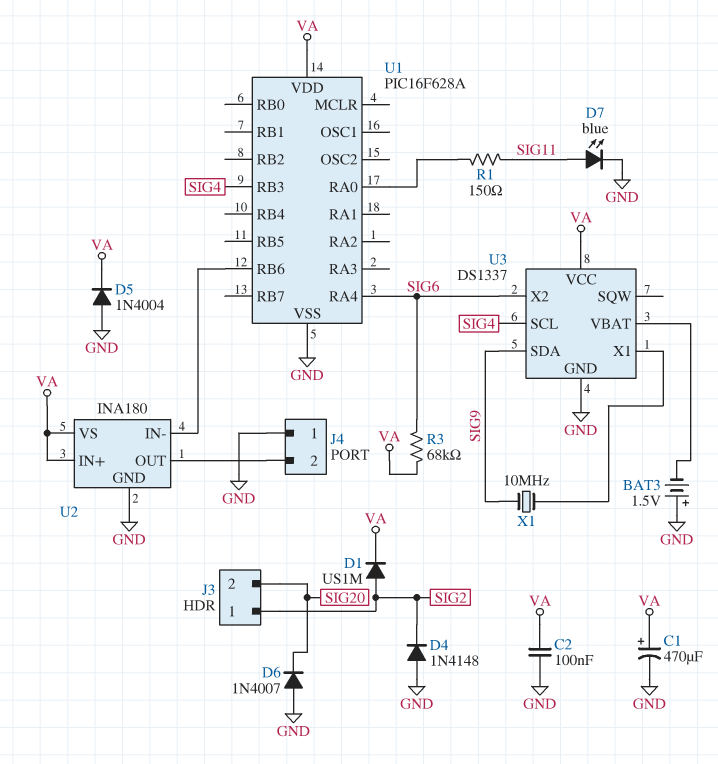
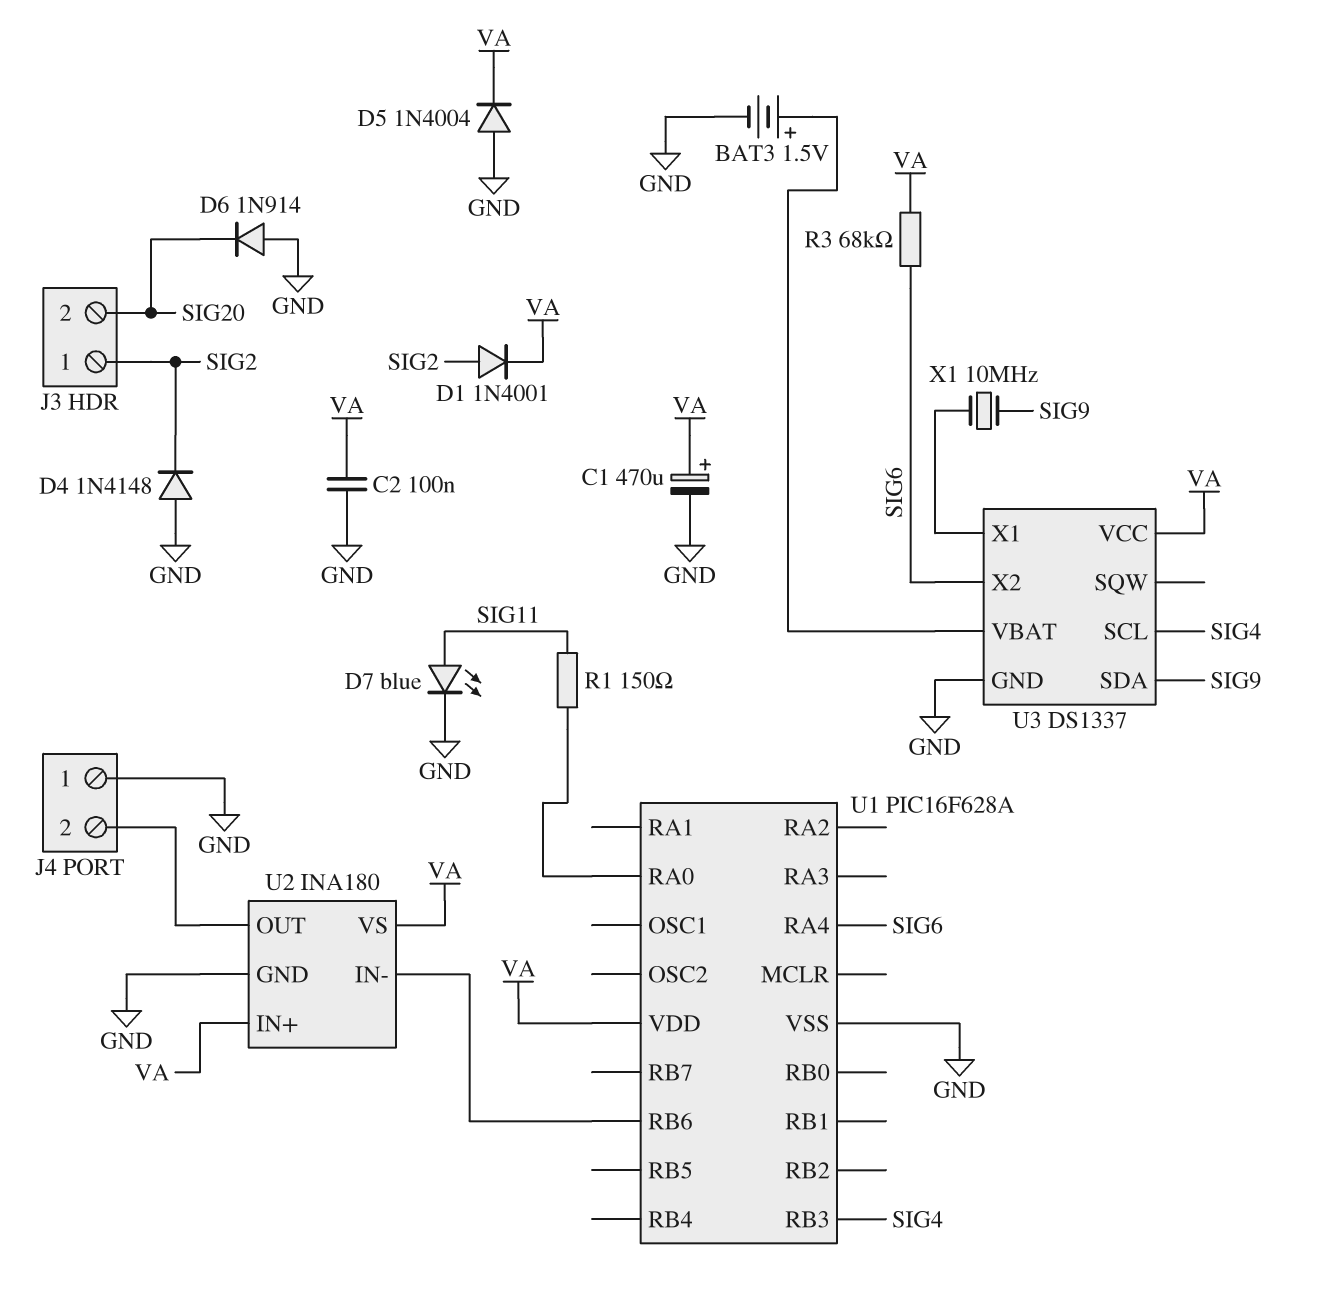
BAT3: 1.5V (plus GND, minus U3/VBAT) -> 1.5V (plus U3/VBAT, minus GND)
D1: diode US1M (A SIG2, K VA) -> diode 1N4001 (A SIG2, K VA)
D6: diode 1N4007 (A GND, K SIG20) -> diode 1N914 (A GND, K SIG20)

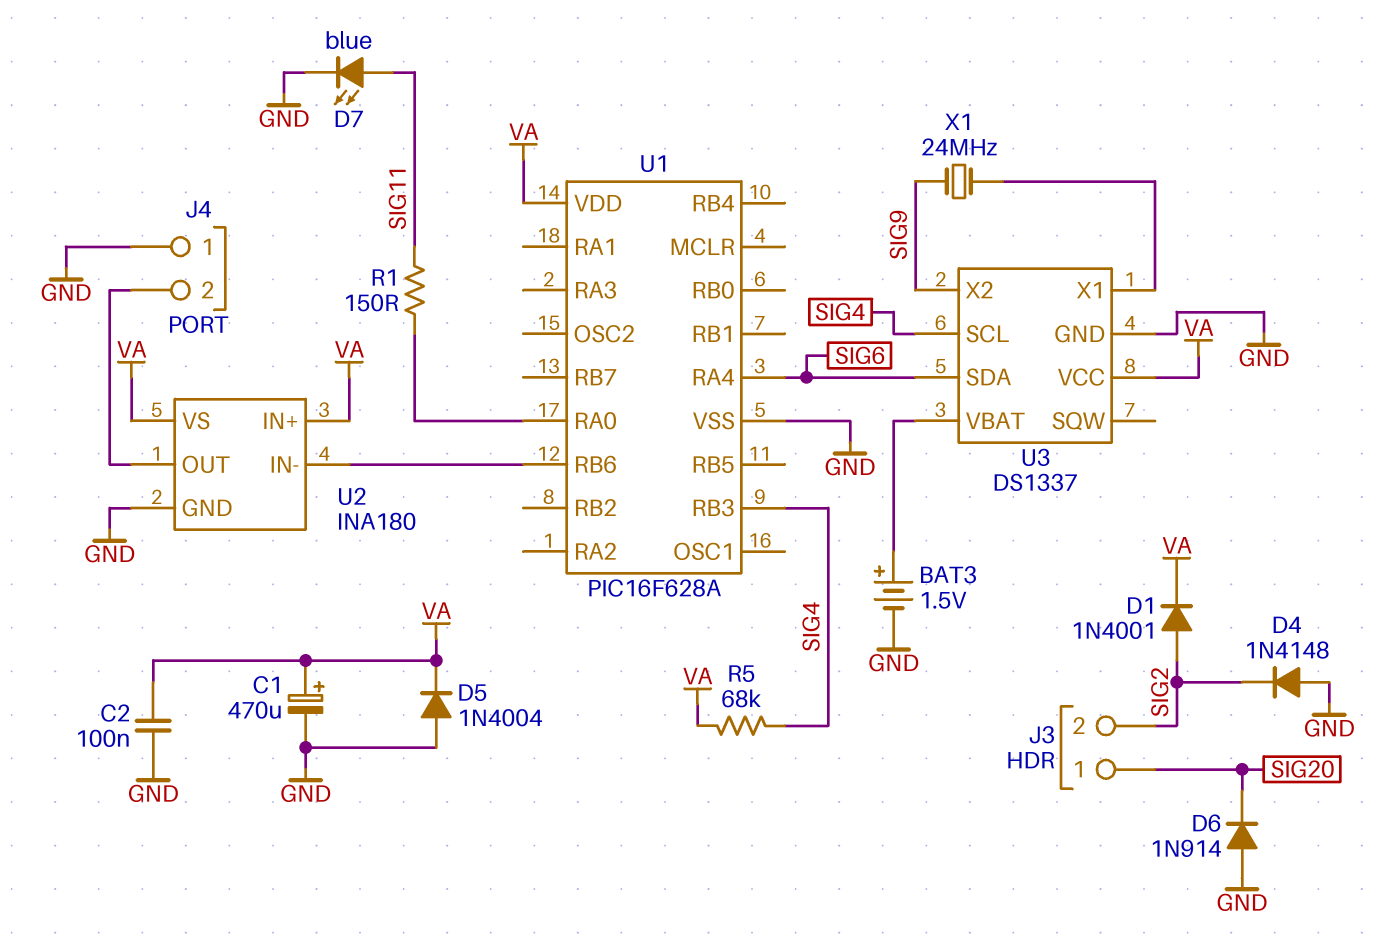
J3 pin 1: SIG2 -> SIG20
J3 pin 2: SIG20 -> SIG2
R3: 68k (SIG6, VA) -> none
R5: none -> 68k (SIG4, VA)
U3 pin SDA: SIG9 -> SIG6
U3 pin X2: SIG6 -> SIG9
X1: 10MHz (SIG9, U3/X1) -> 24MHz (SIG9, U3/X1)

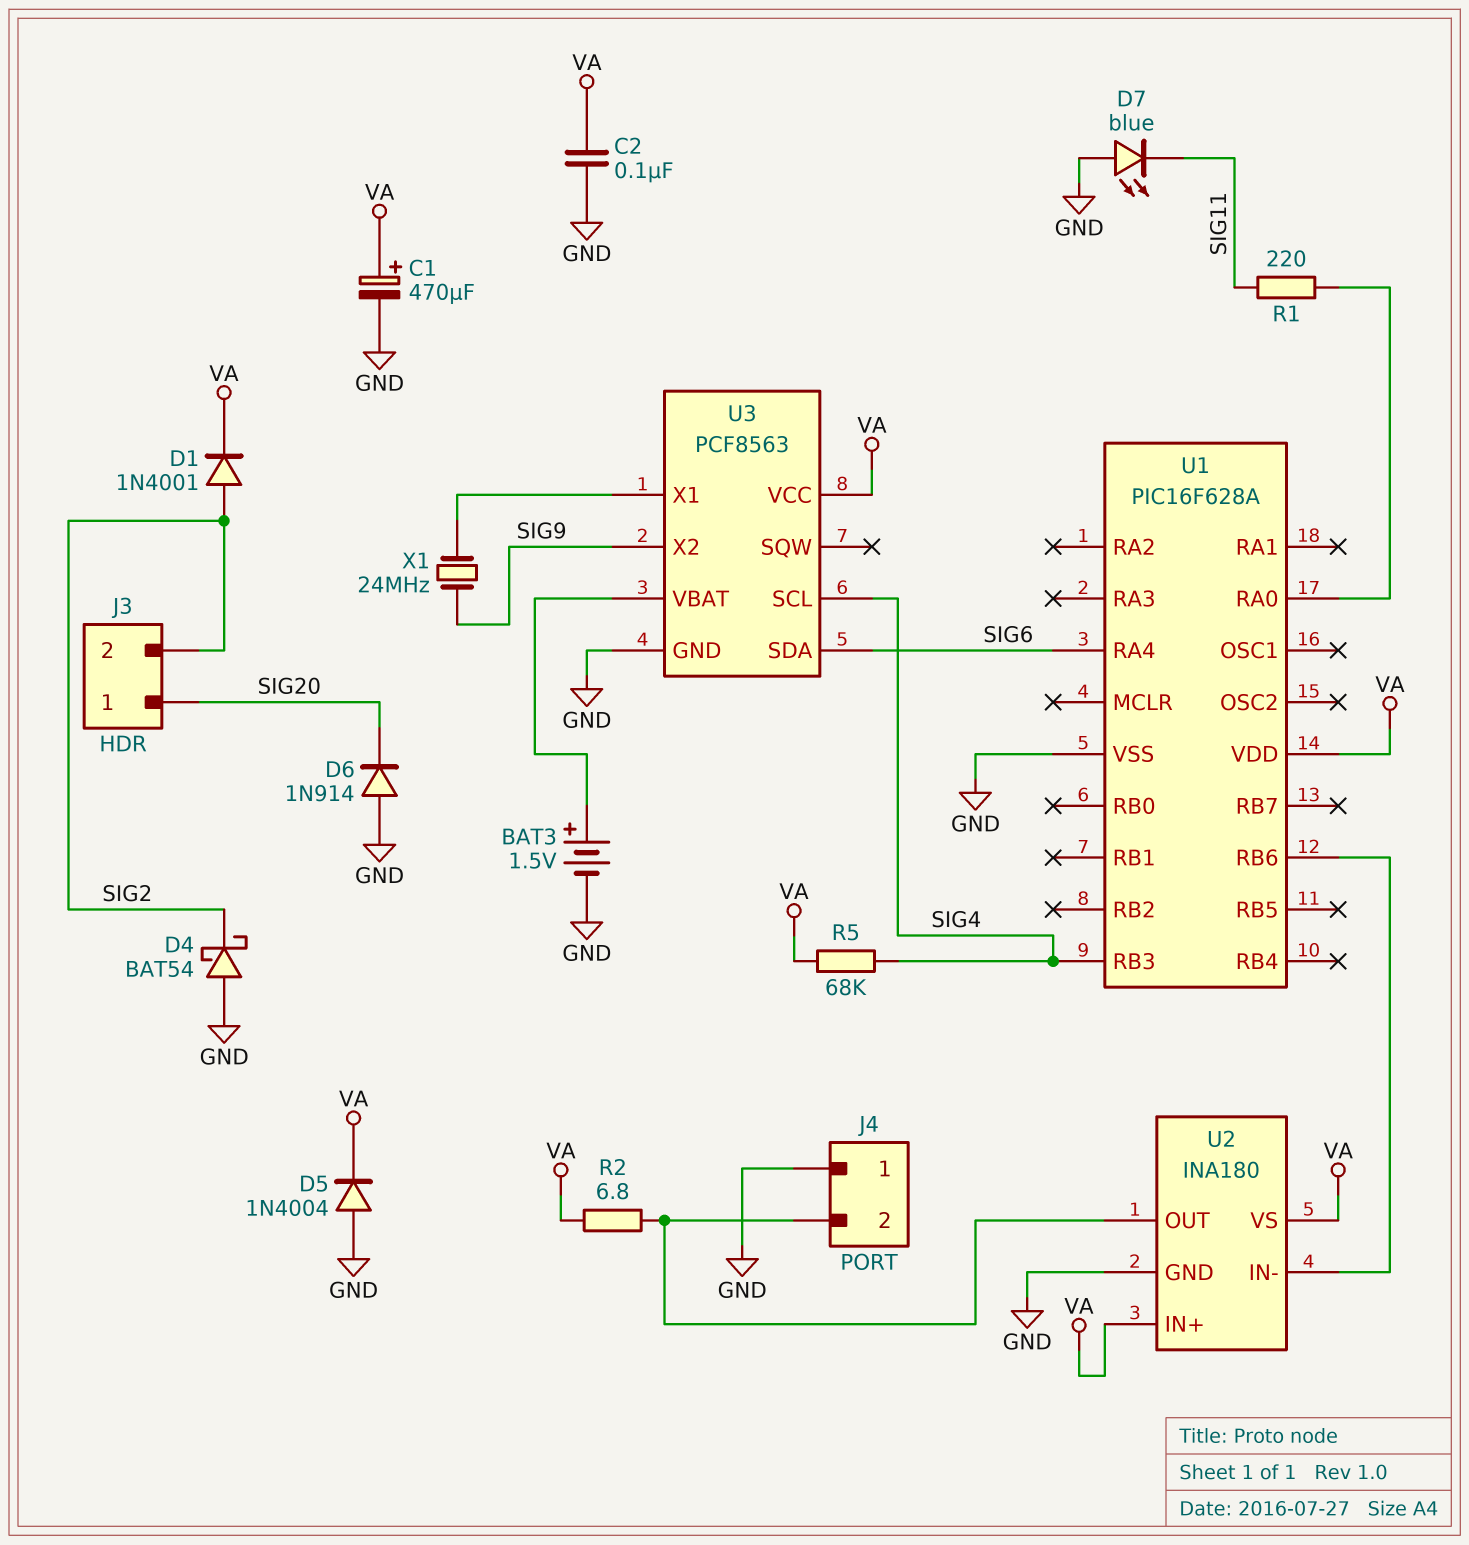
D4: diode 1N4148 (A GND, K SIG2) -> schottky BAT54 (A GND, K SIG2)
D7: LED blue (A SIG11, K GND) -> LED blue (A GND, K SIG11)
R1: 150 (SIG11, U1/RA0) -> 220 (SIG11, U1/RA0)
R2: none -> 6.8 (J4/2, VA)
U3: DS1337 -> PCF8563

